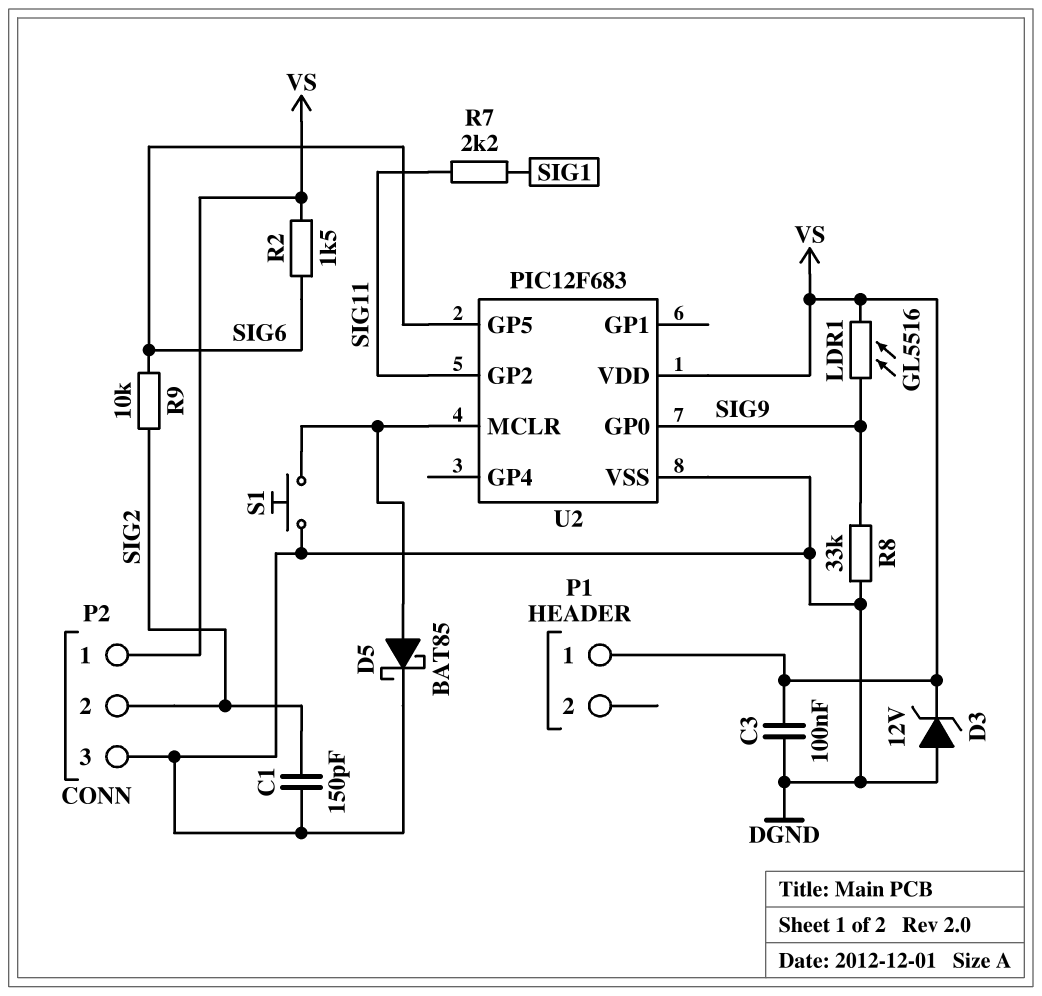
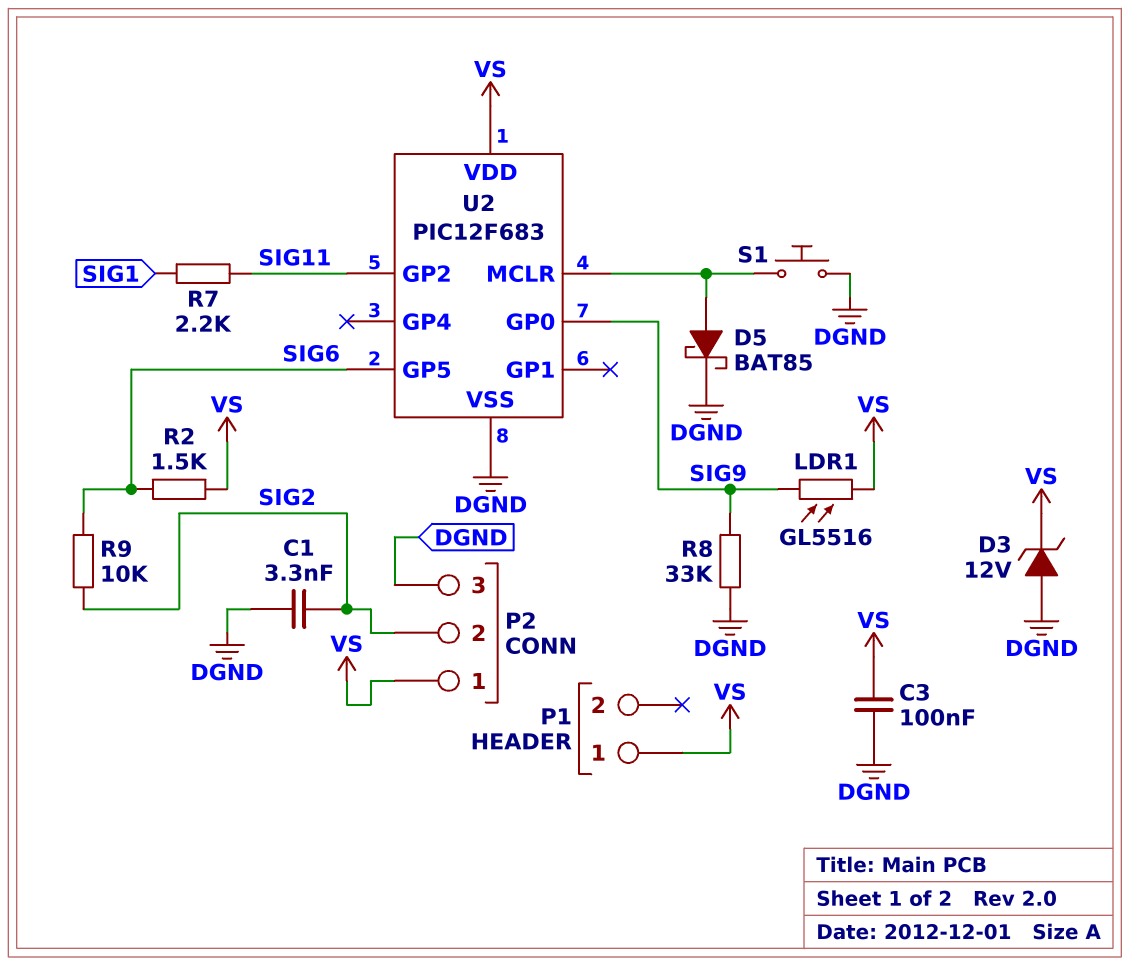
C1: 150pF (DGND, SIG2) -> 3.3nF (DGND, SIG2)

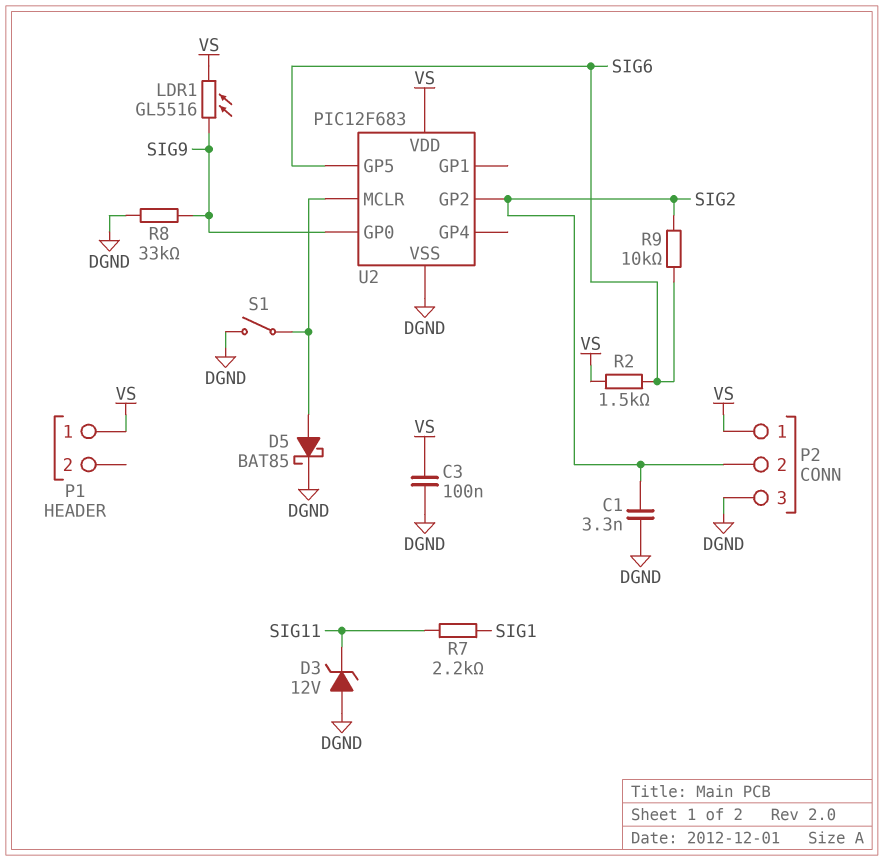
D3: zener 12V (A DGND, K VS) -> zener 12V (A DGND, K SIG11)
S1: button (DGND, U2/MCLR) -> switch (DGND, U2/MCLR)
U2 pin GP2: SIG11 -> SIG2

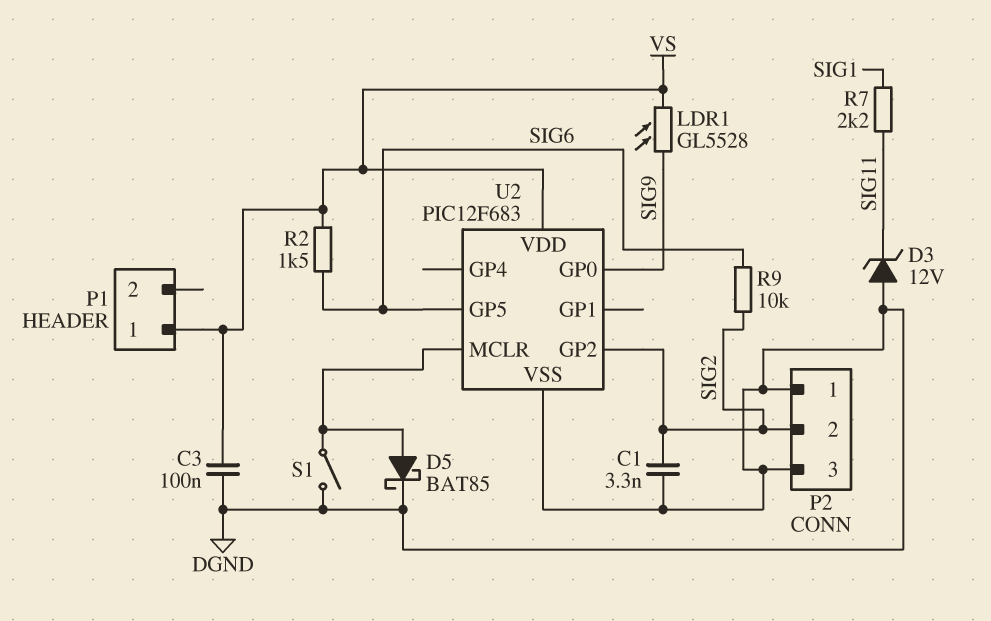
LDR1: GL5516 (SIG9, VS) -> GL5528 (SIG9, VS)
P2 pin 1: VS -> DGND
R8: 33k (DGND, SIG9) -> none

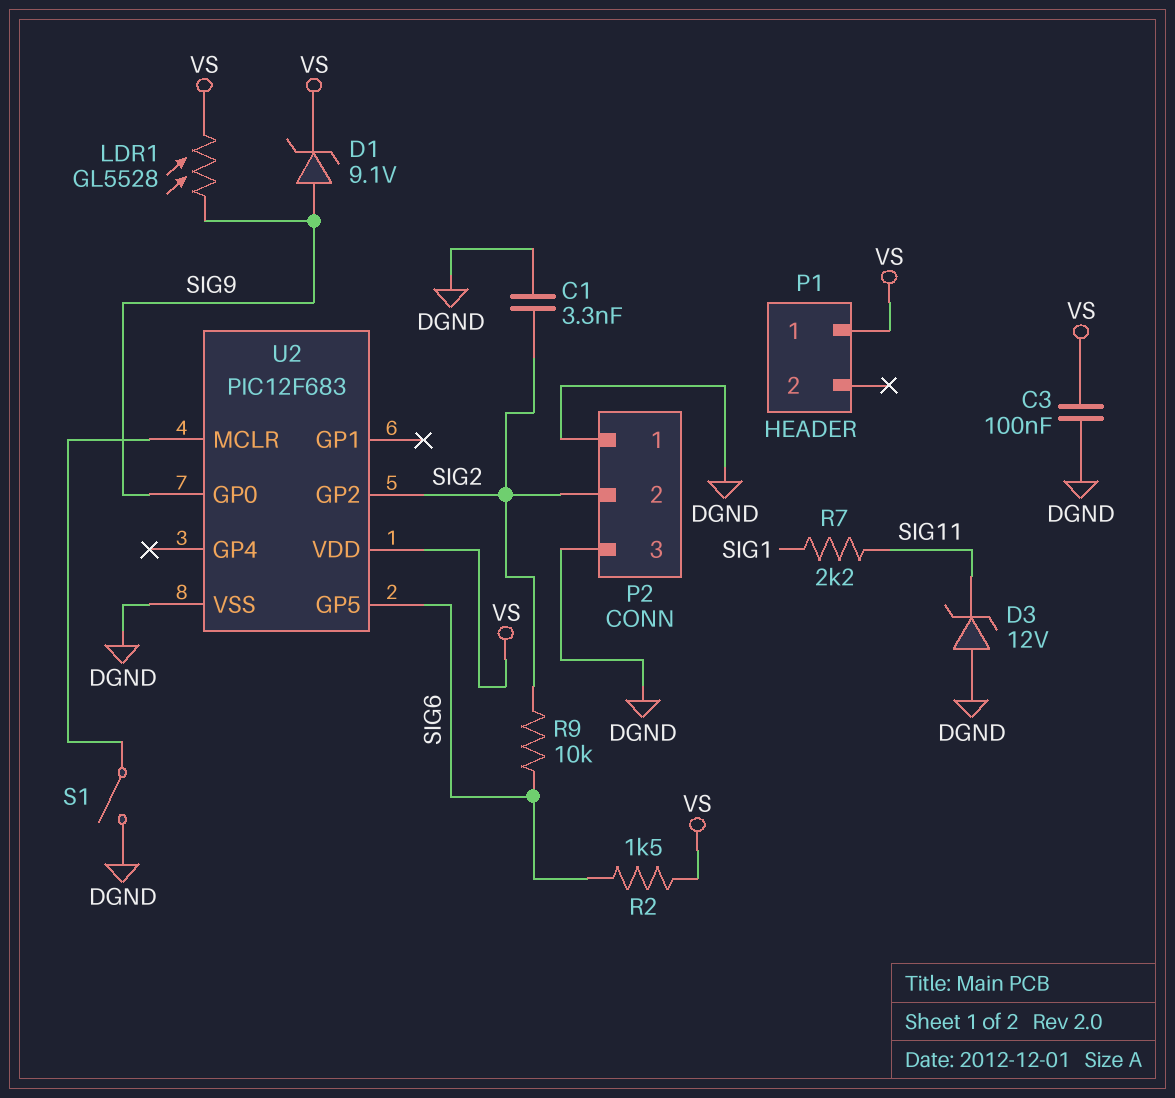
D1: none -> zener 9.1V (A SIG9, K VS)
D5: schottky BAT85 (A U2/MCLR, K DGND) -> none

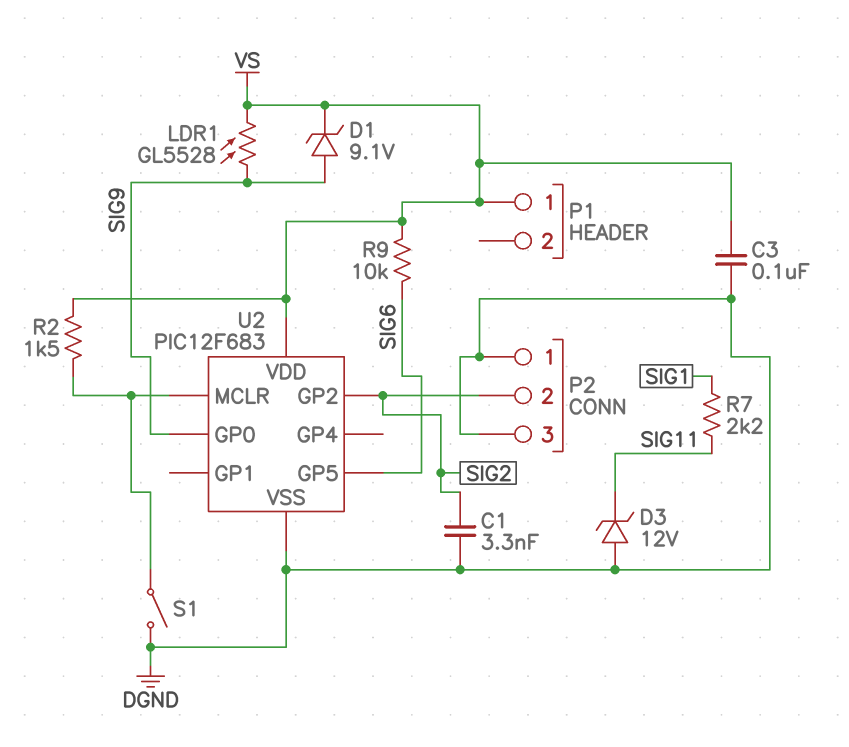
R2: 1.5k (SIG6, VS) -> 1.5k (U2/MCLR, VS)
R9: 10k (SIG2, SIG6) -> 10k (SIG6, VS)

